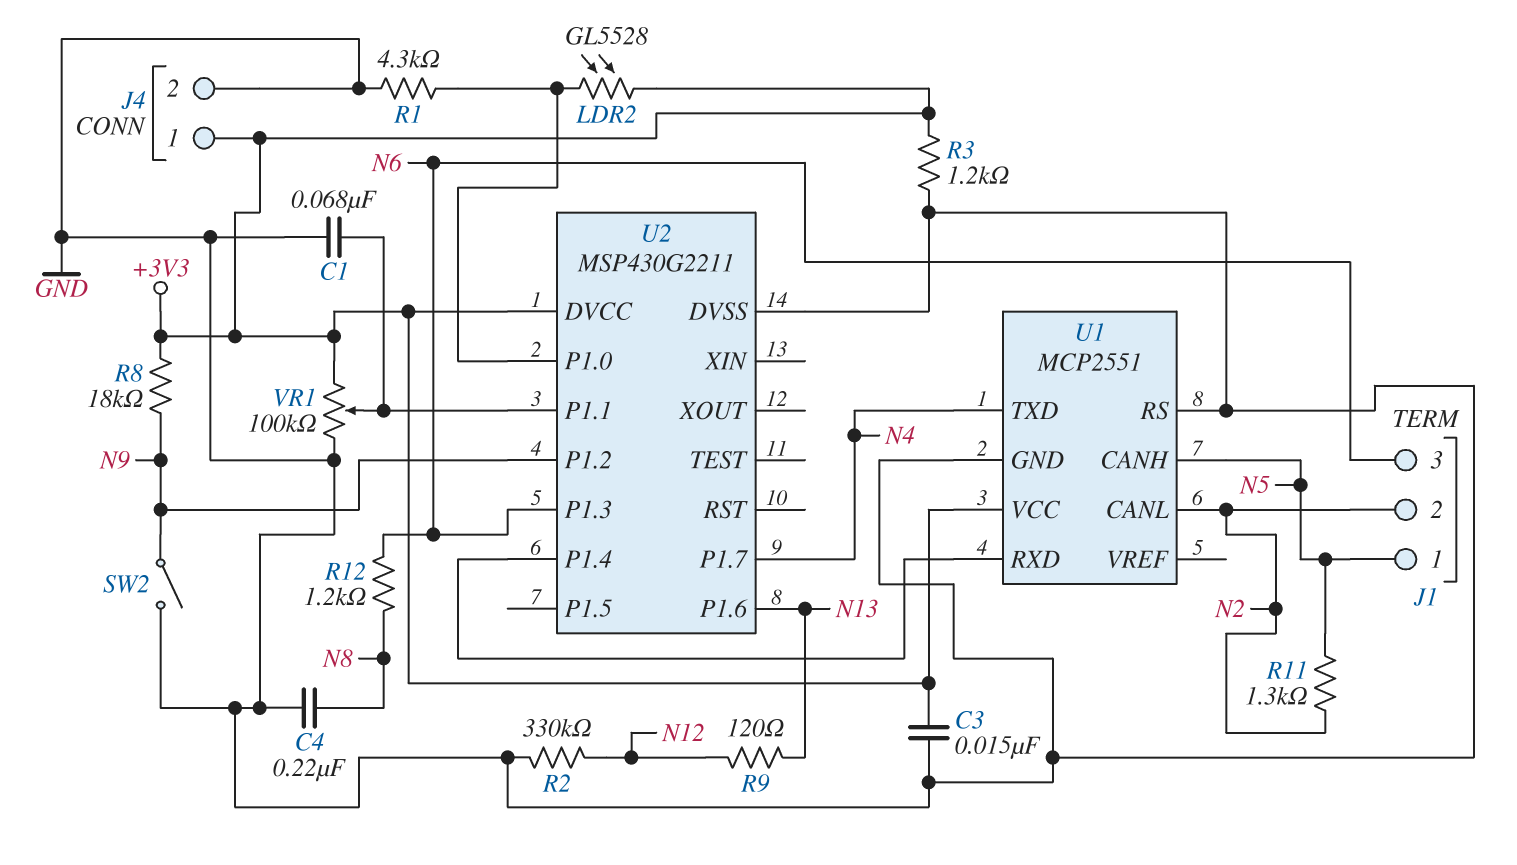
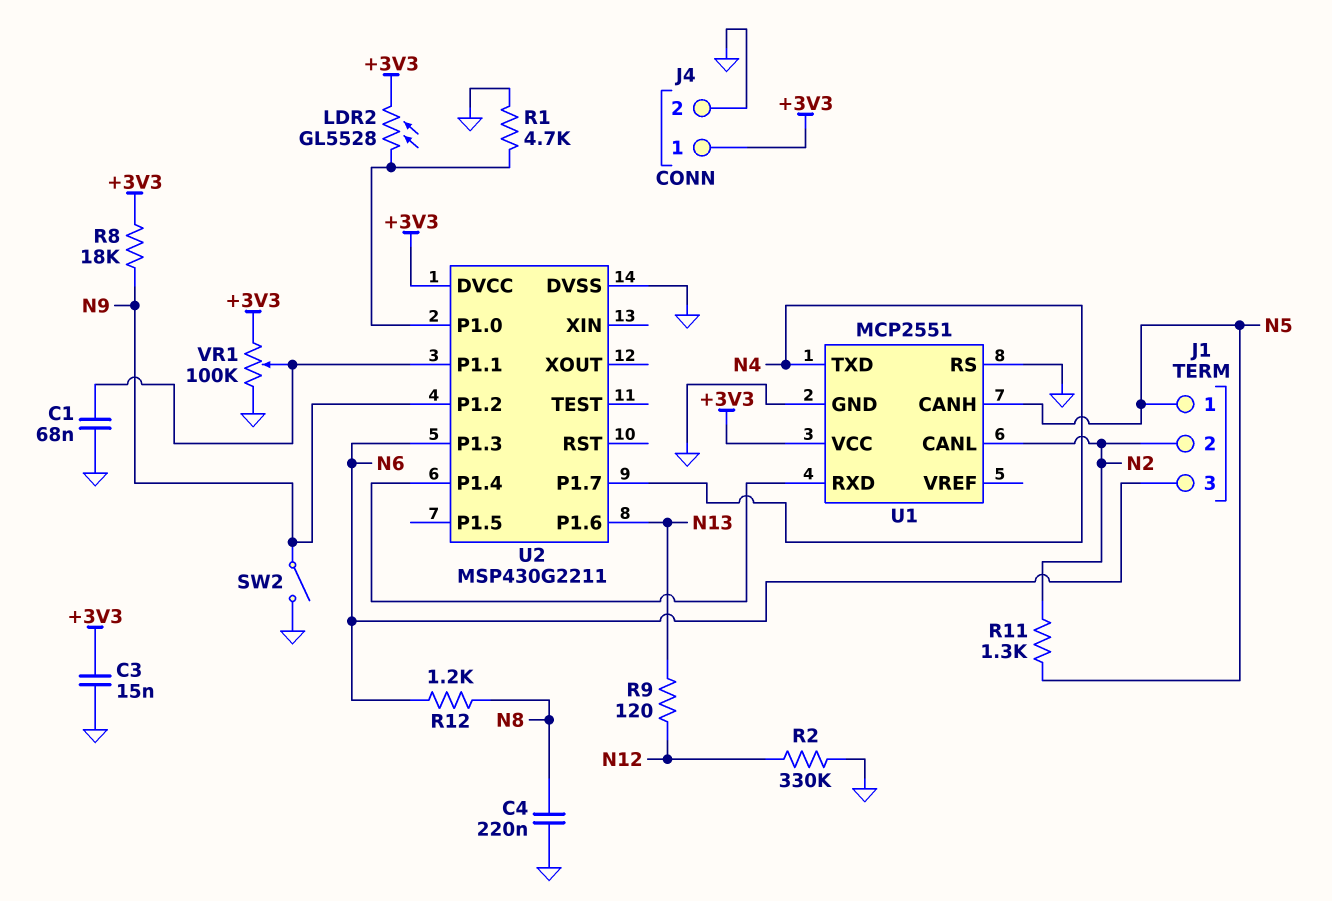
R1: 4.3k (GND, U2/P1.0) -> 4.7k (GND, U2/P1.0)
R3: 1.2k (+3V3, GND) -> none

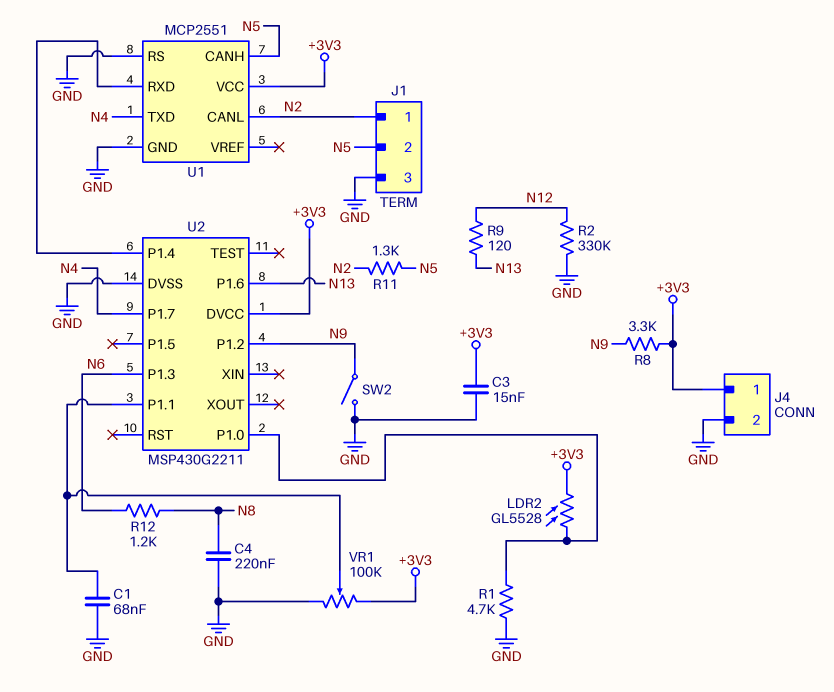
J1 pin 1: N5 -> N2
J1 pin 2: N2 -> N5
J1 pin 3: N6 -> GND
R8: 18k (+3V3, N9) -> 3.3k (+3V3, N9)

